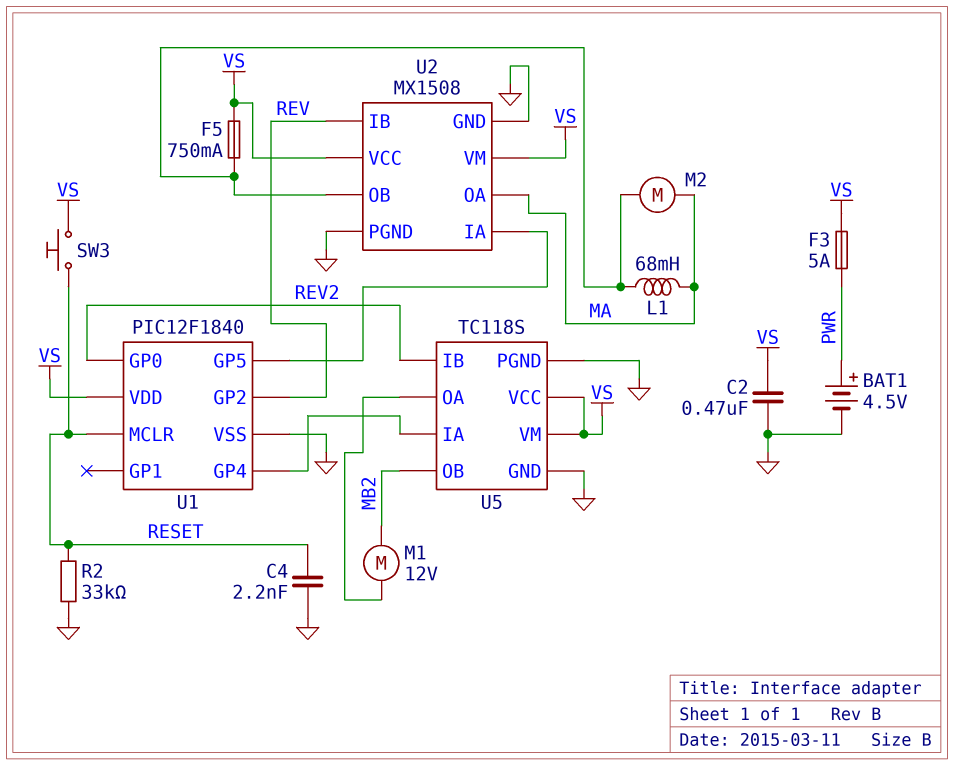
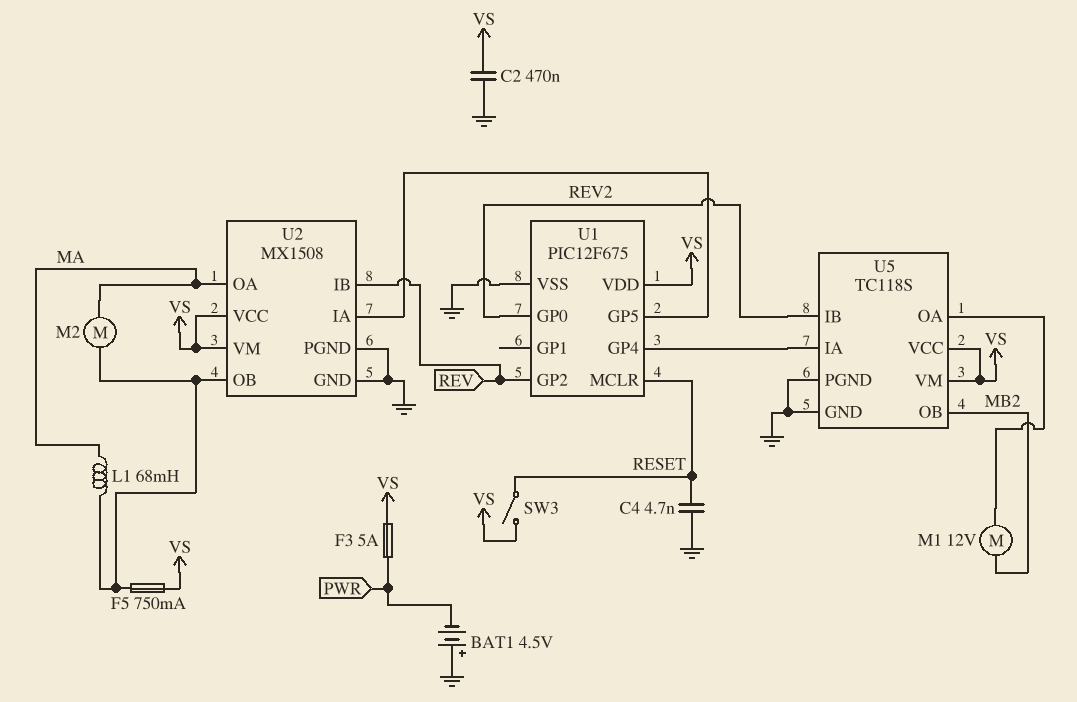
BAT1: 4.5V (plus PWR, minus GND) -> 4.5V (plus GND, minus PWR)
C4: 2.2nF (GND, RESET) -> 4.7nF (GND, RESET)
R2: 33k (GND, RESET) -> none
SW3: button (RESET, VS) -> switch (RESET, VS)
U1: PIC12F1840 -> PIC12F675

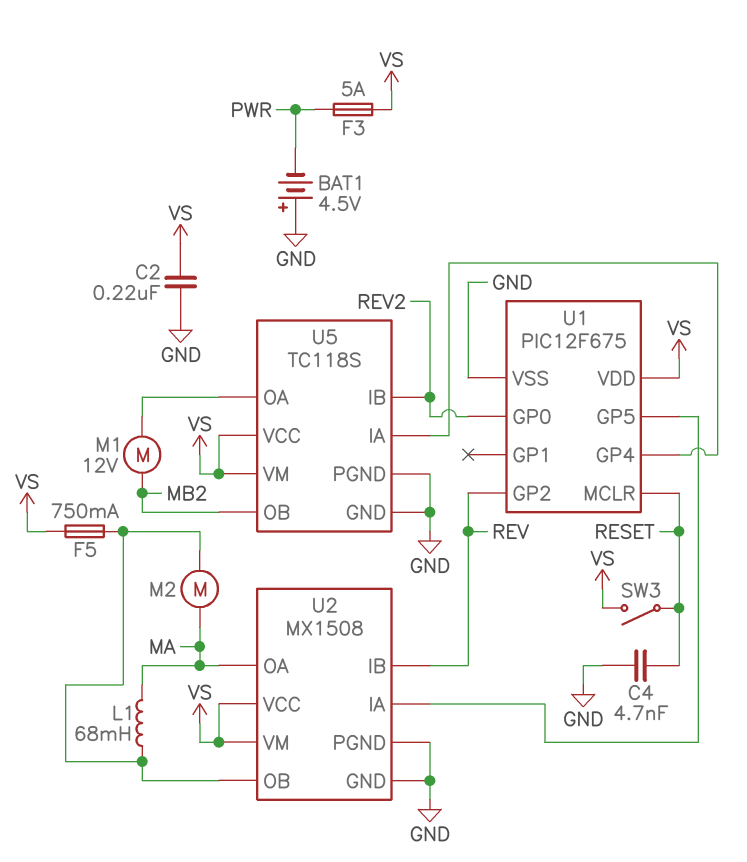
C2: 470nF (GND, VS) -> 220nF (GND, VS)

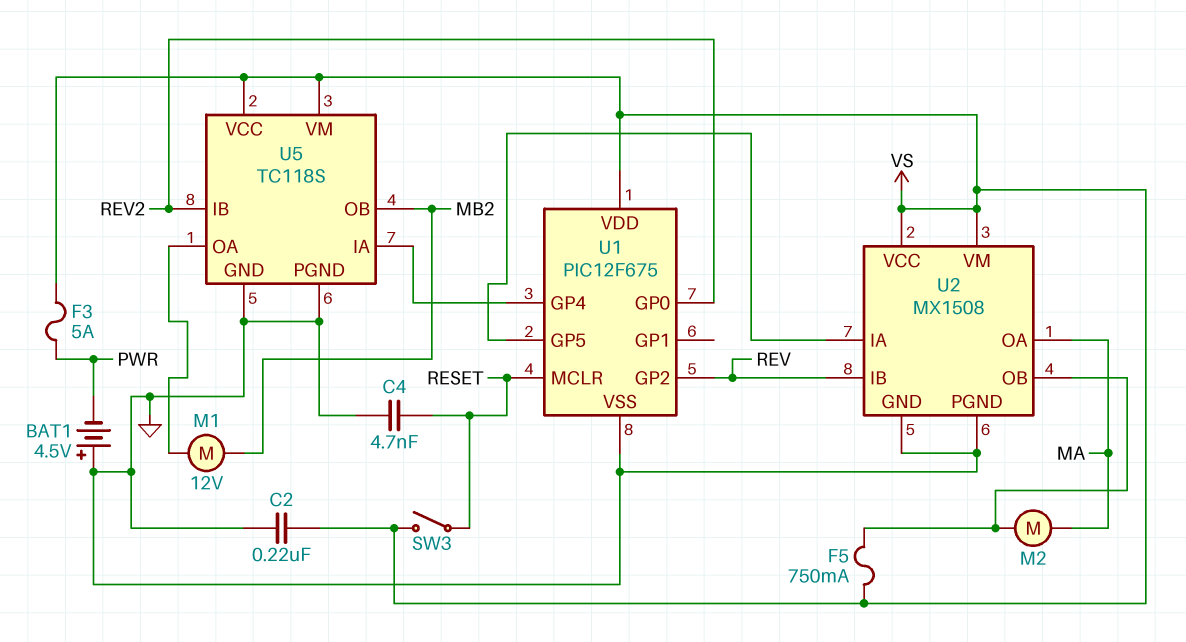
L1: 68mH (MA, U2/OB) -> none

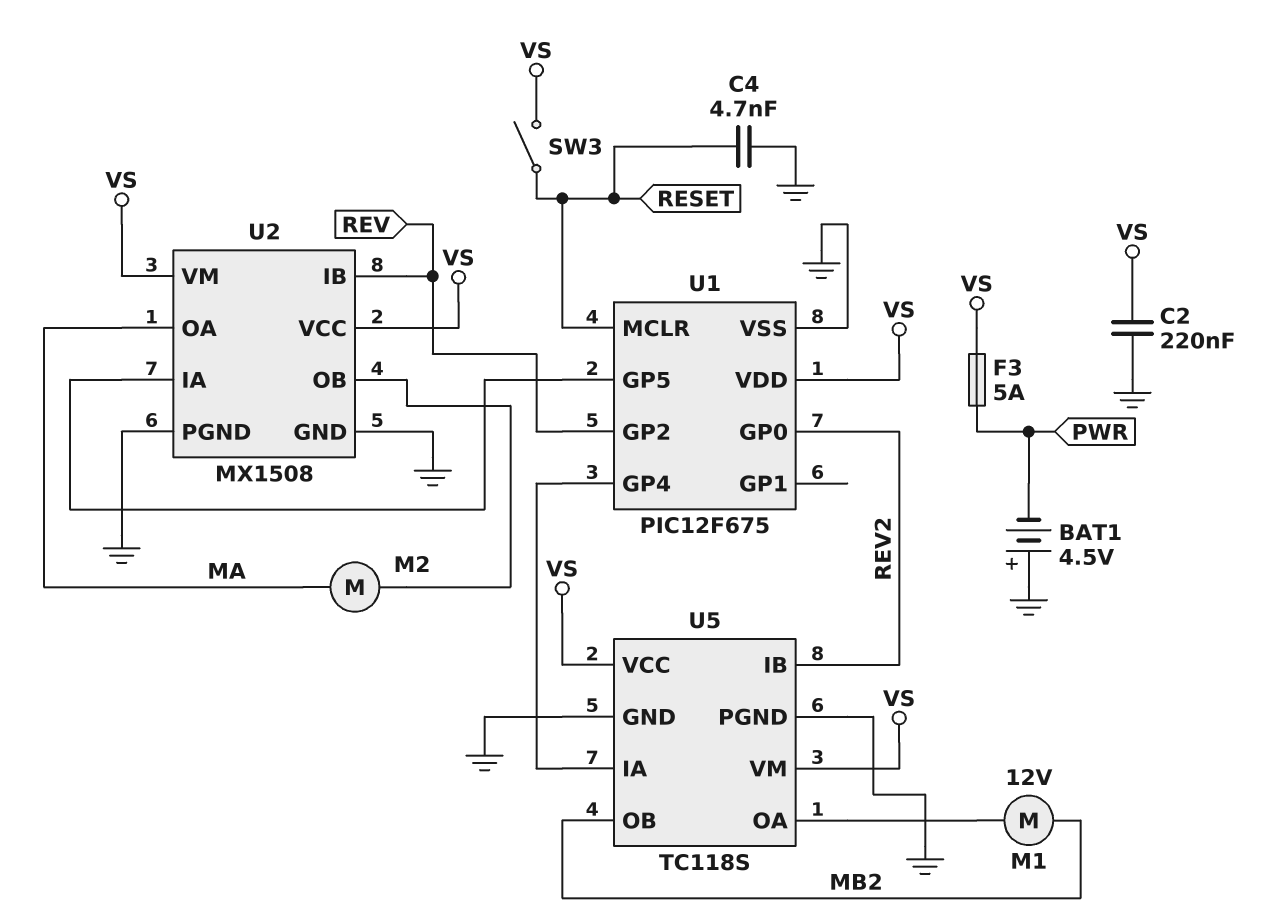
F5: 750mA (U2/OB, VS) -> none

